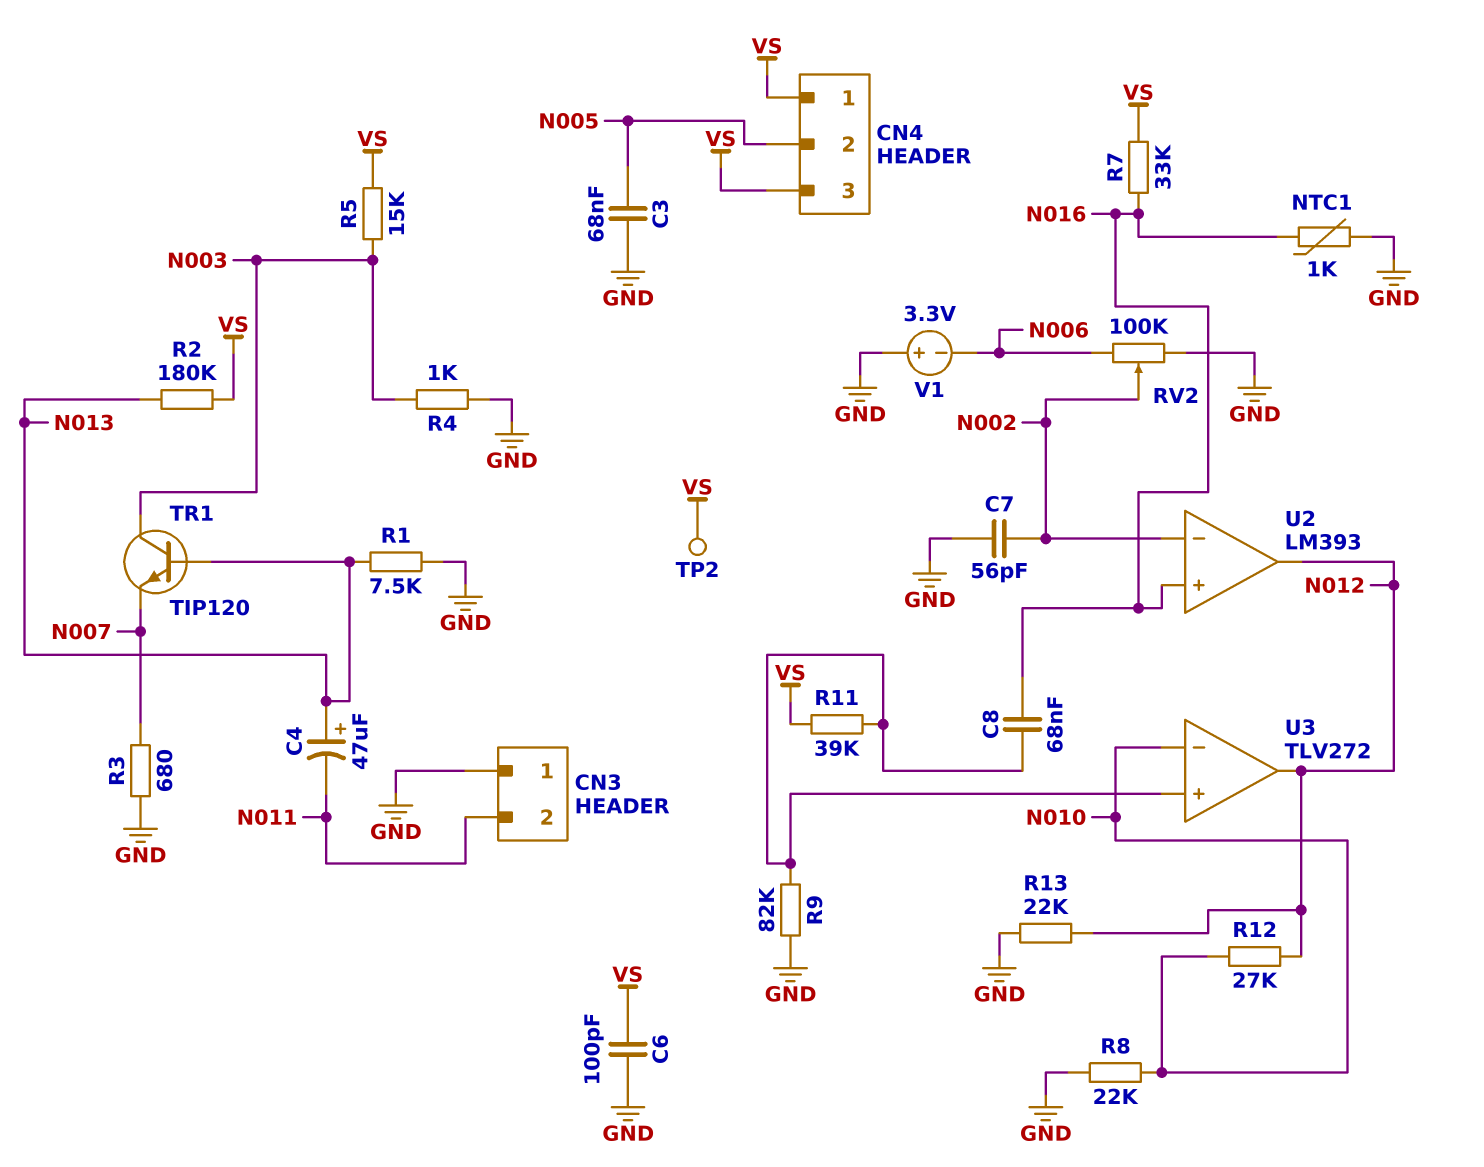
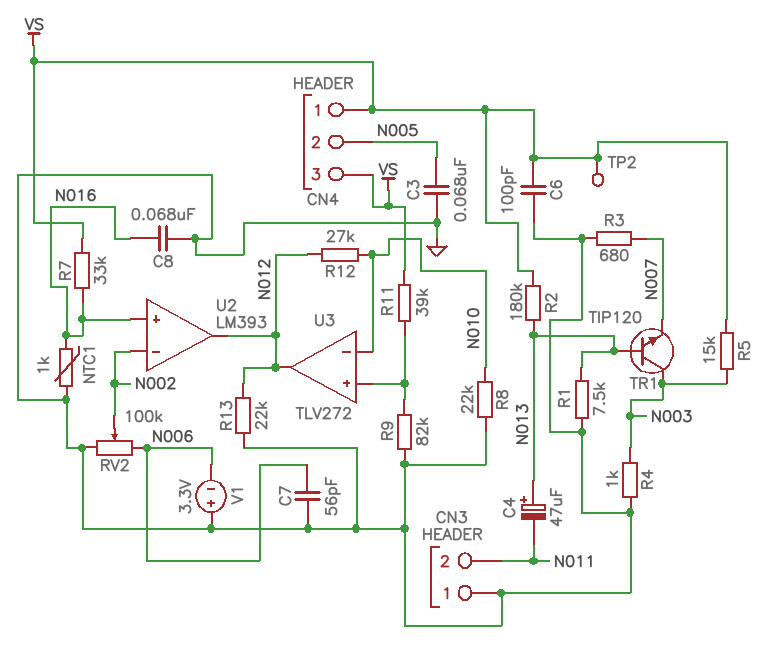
C7: 56pF (GND, N002) -> 56pF (GND, N006)
C8: 68nF (N016, U3/in+) -> 68nF (GND, N016)

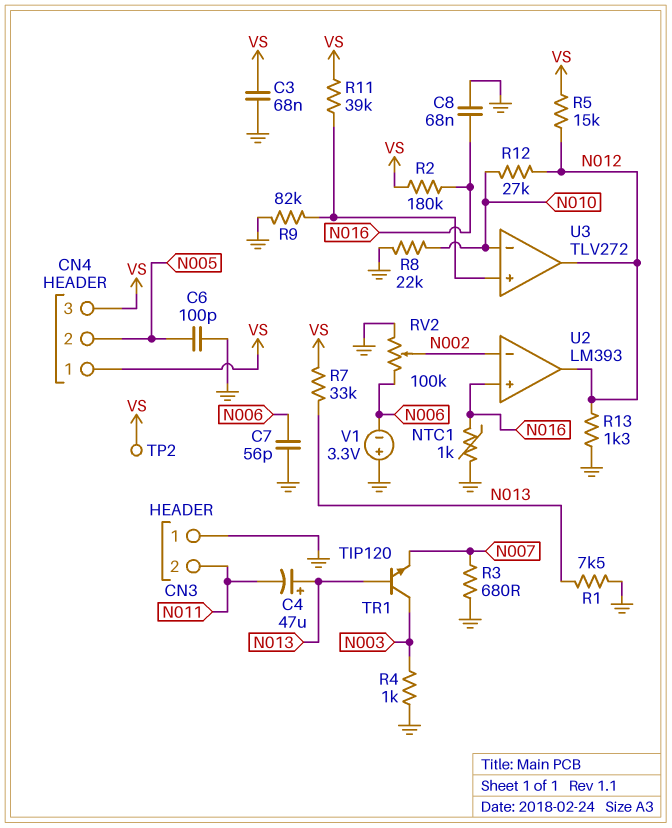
C3: 68nF (GND, N005) -> 68nF (GND, VS)
C6: 100pF (GND, VS) -> 100pF (GND, N005)
R2: 180k (N013, VS) -> 180k (N016, VS)
R5: 15k (N003, VS) -> 15k (N012, VS)
R7: 33k (N016, VS) -> 33k (N013, VS)
R13: 22k (GND, N012) -> 1.3k (GND, N012)

